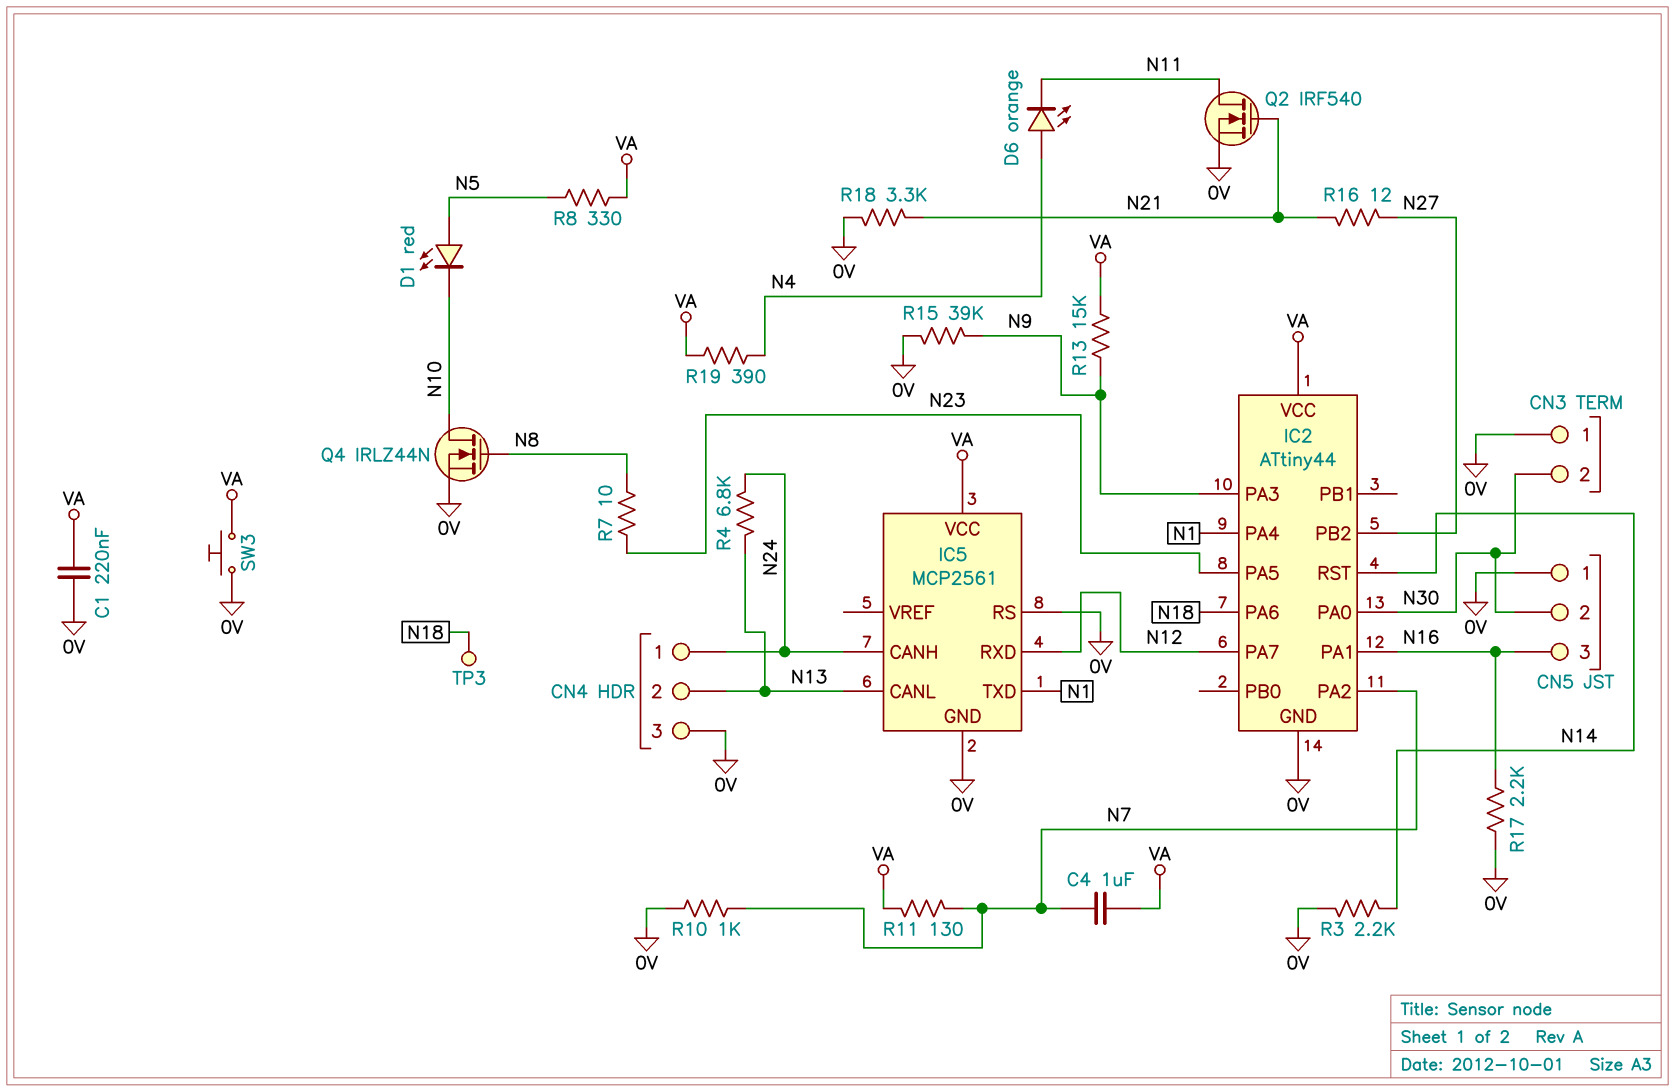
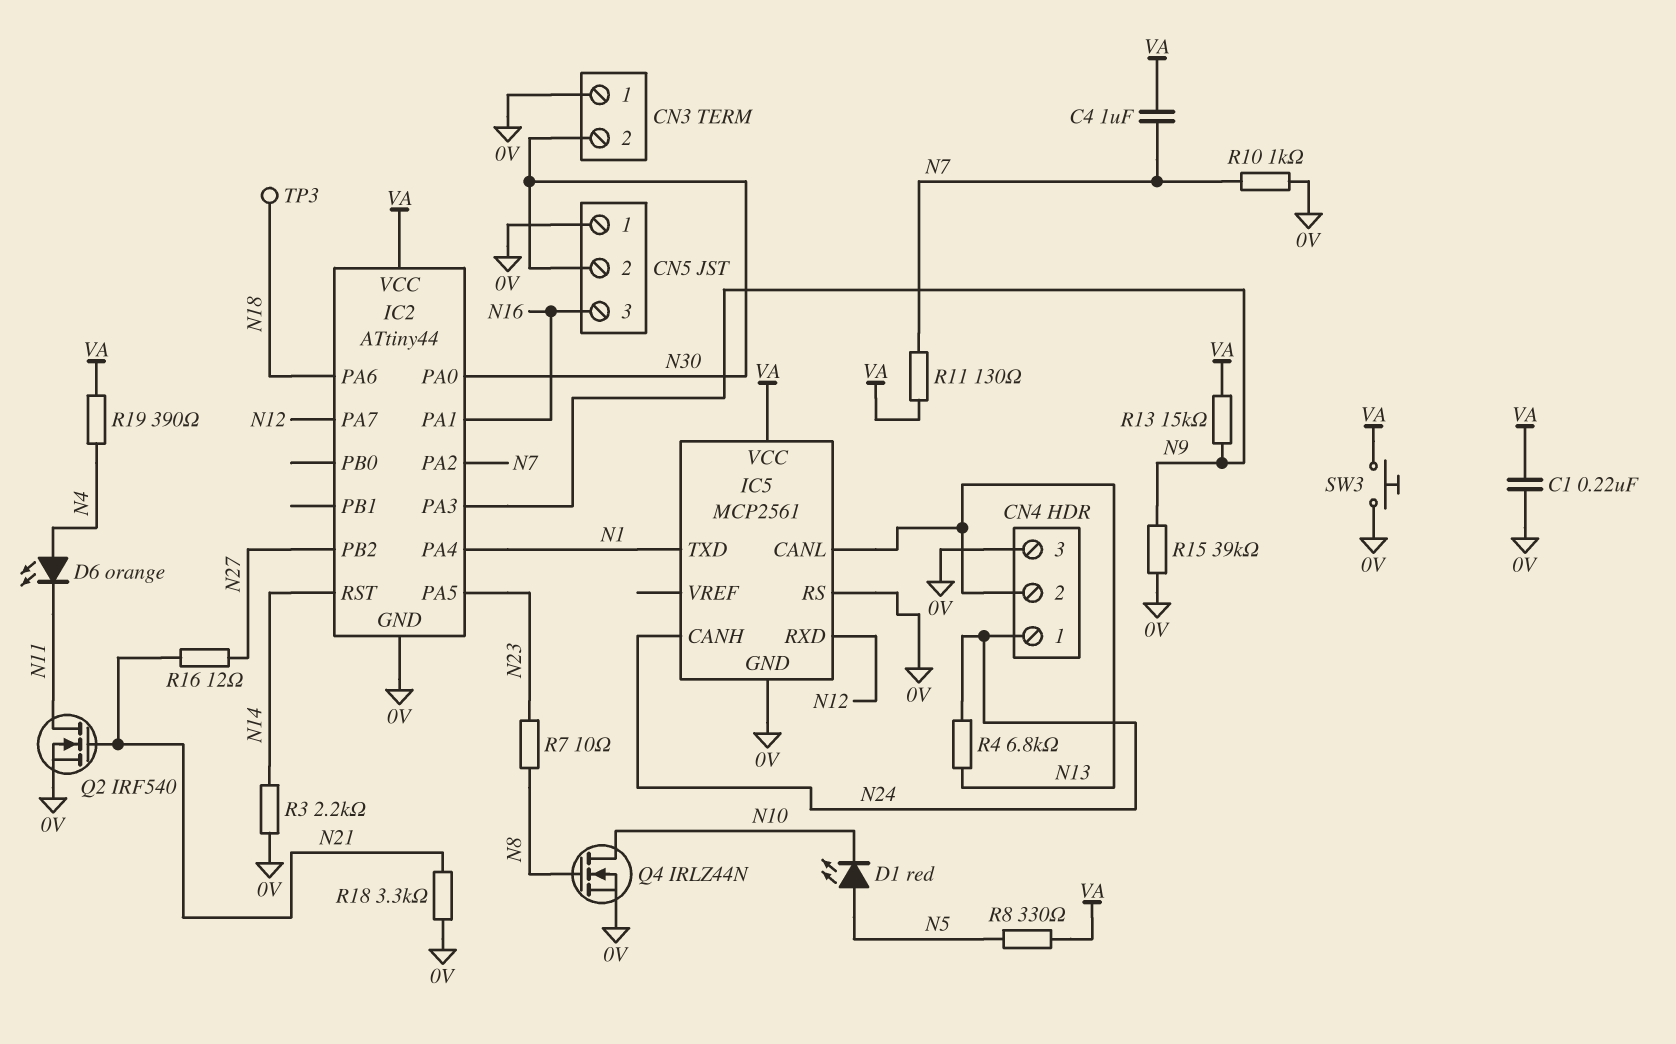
R17: 2.2k (0V, N16) -> none

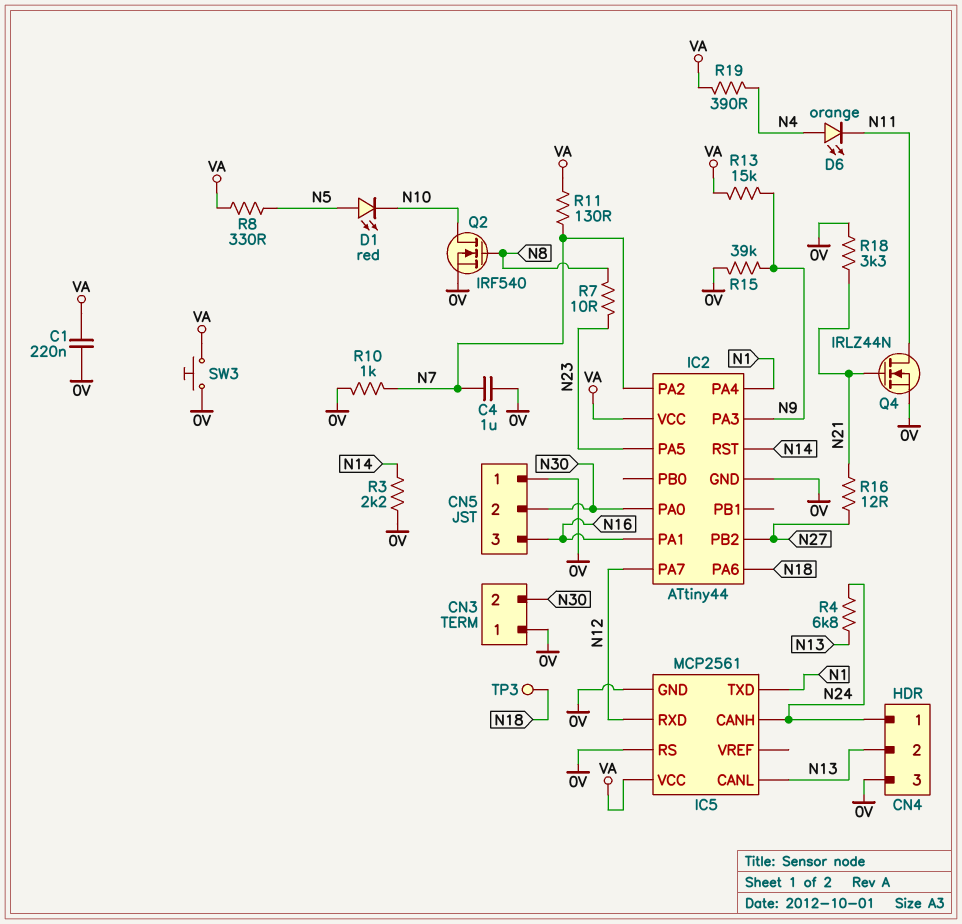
C4: 1uF (N7, VA) -> 1uF (0V, N7)
Q2: NMOS IRF540 (G N21, D N11, S 0V) -> NMOS IRF540 (G N8, D N10, S 0V)
Q4: NMOS IRLZ44N (G N8, D N10, S 0V) -> NMOS IRLZ44N (G N21, D N11, S 0V)

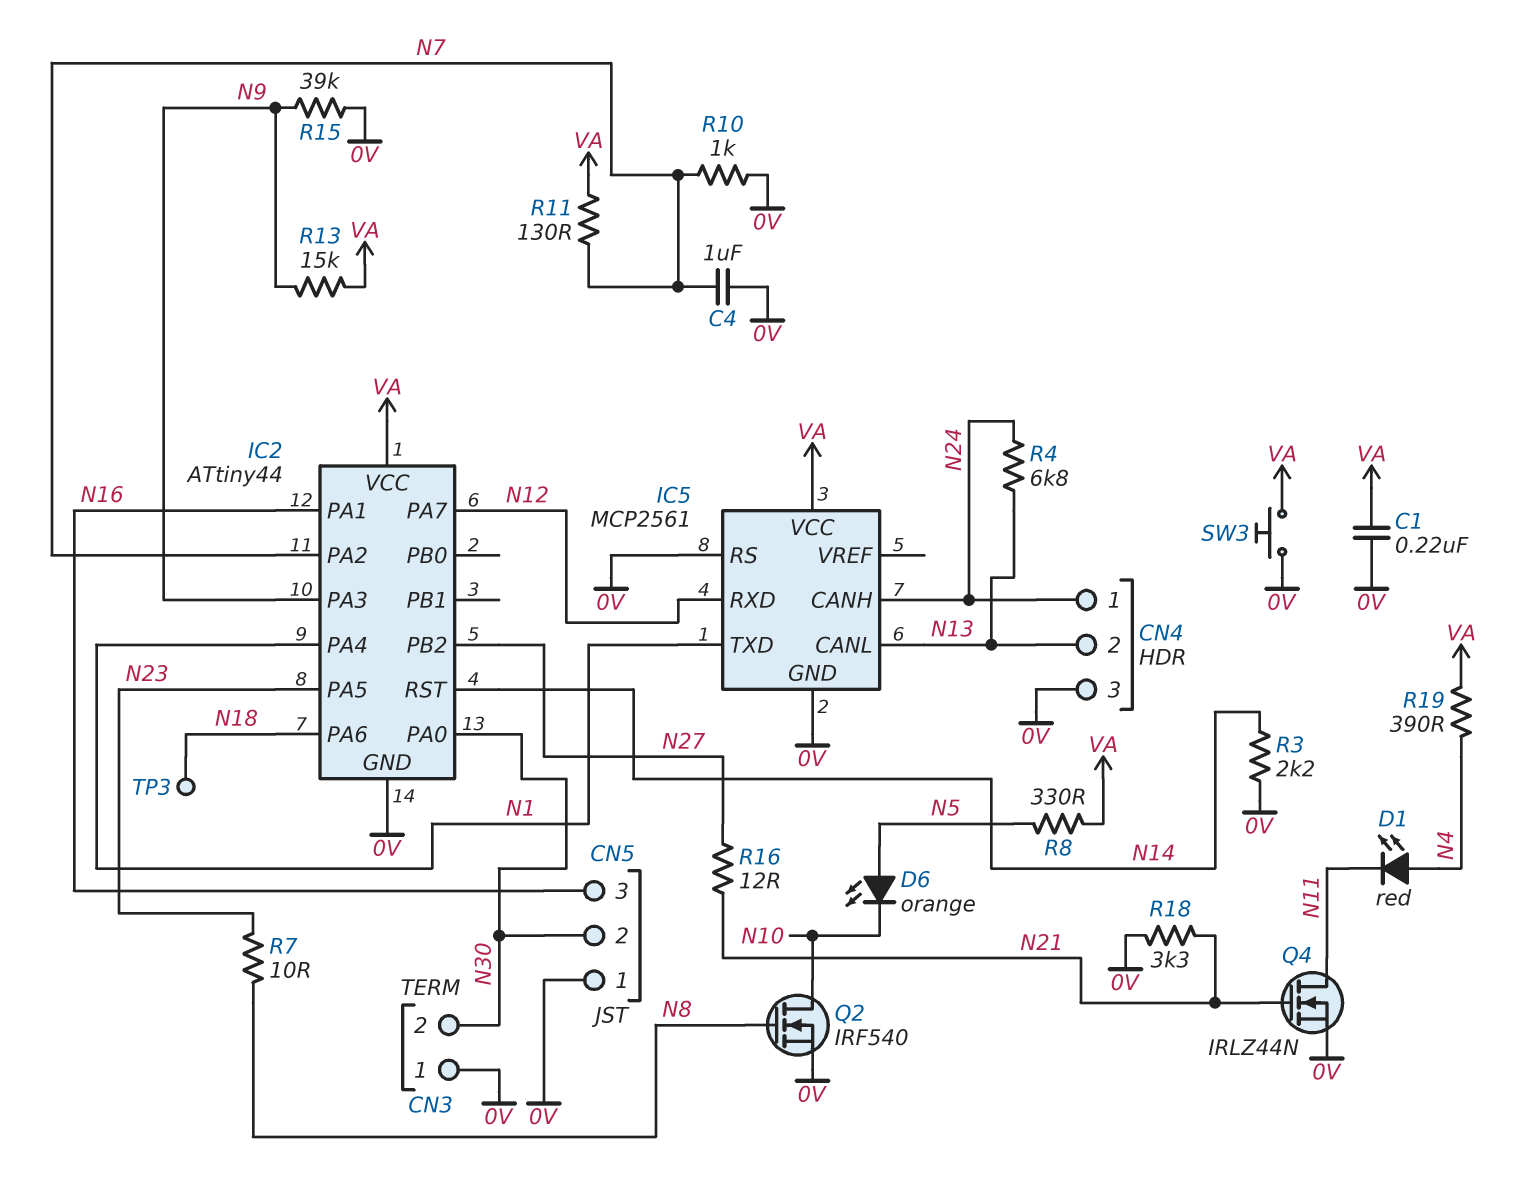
D1: LED red (A N5, K N10) -> LED red (A N4, K N11)
D6: LED orange (A N4, K N11) -> LED orange (A N5, K N10)

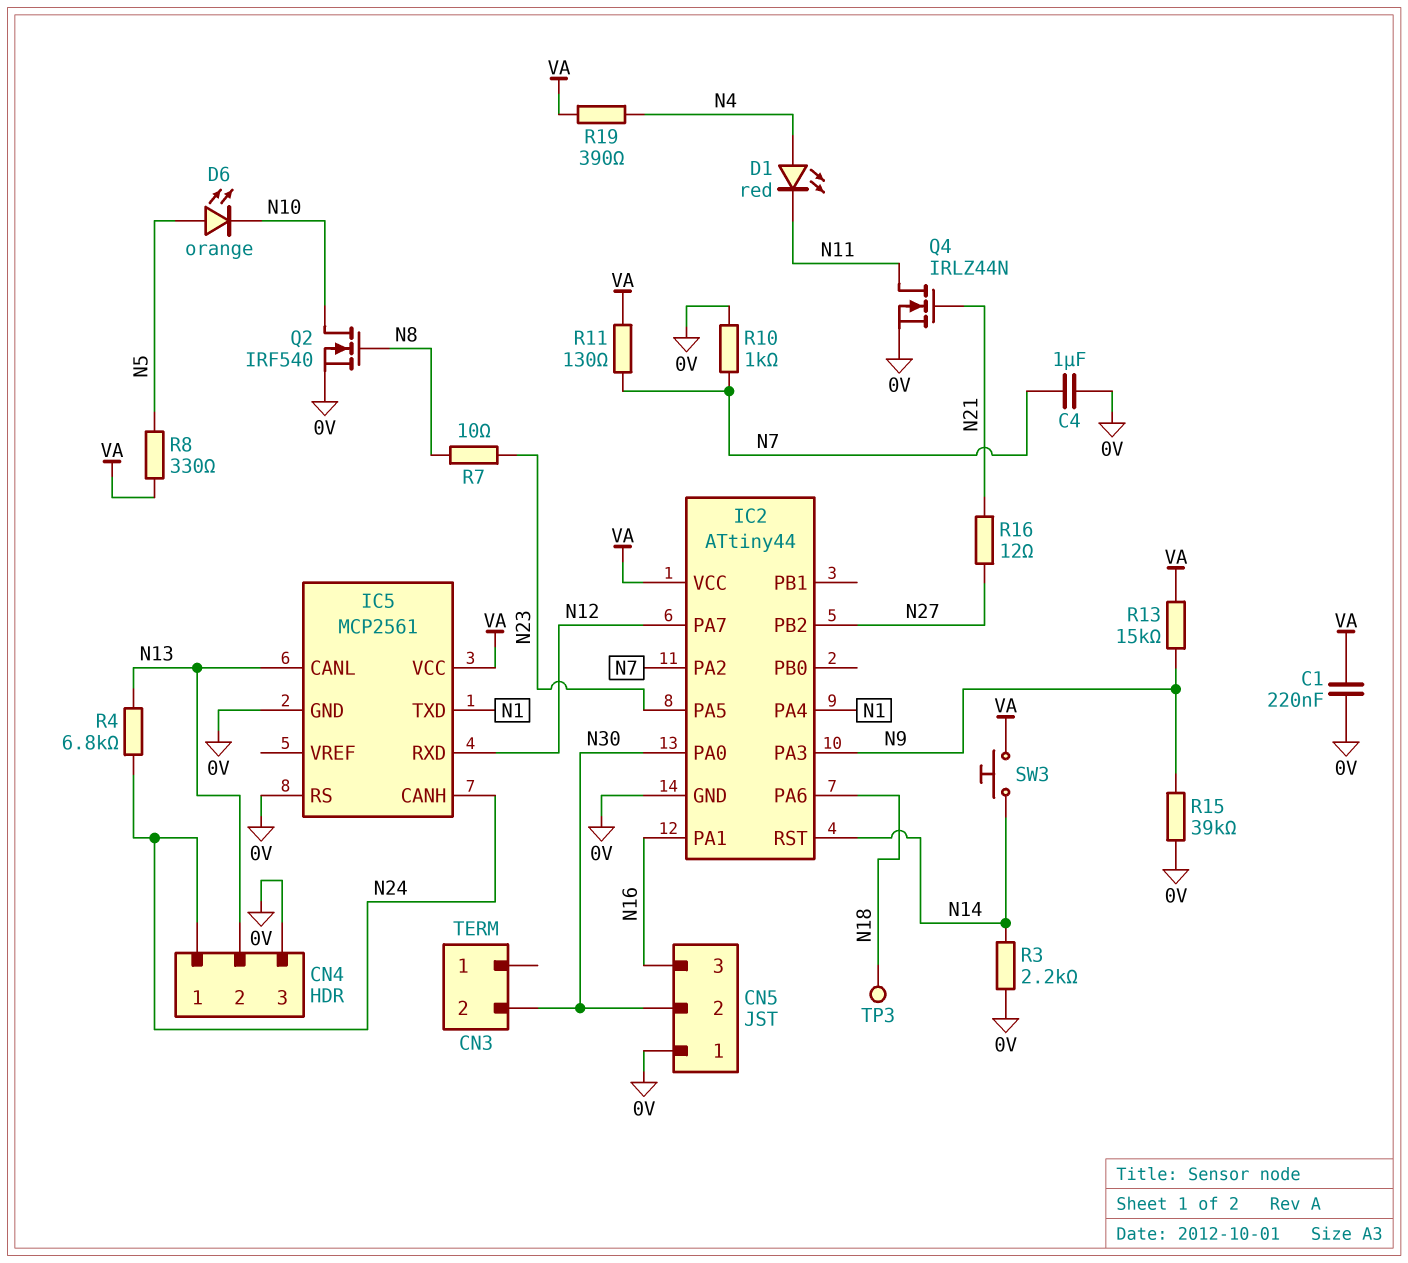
CN3 pin 1: 0V -> none
R18: 3.3k (0V, N21) -> none
SW3: button (0V, VA) -> button (N14, VA)

